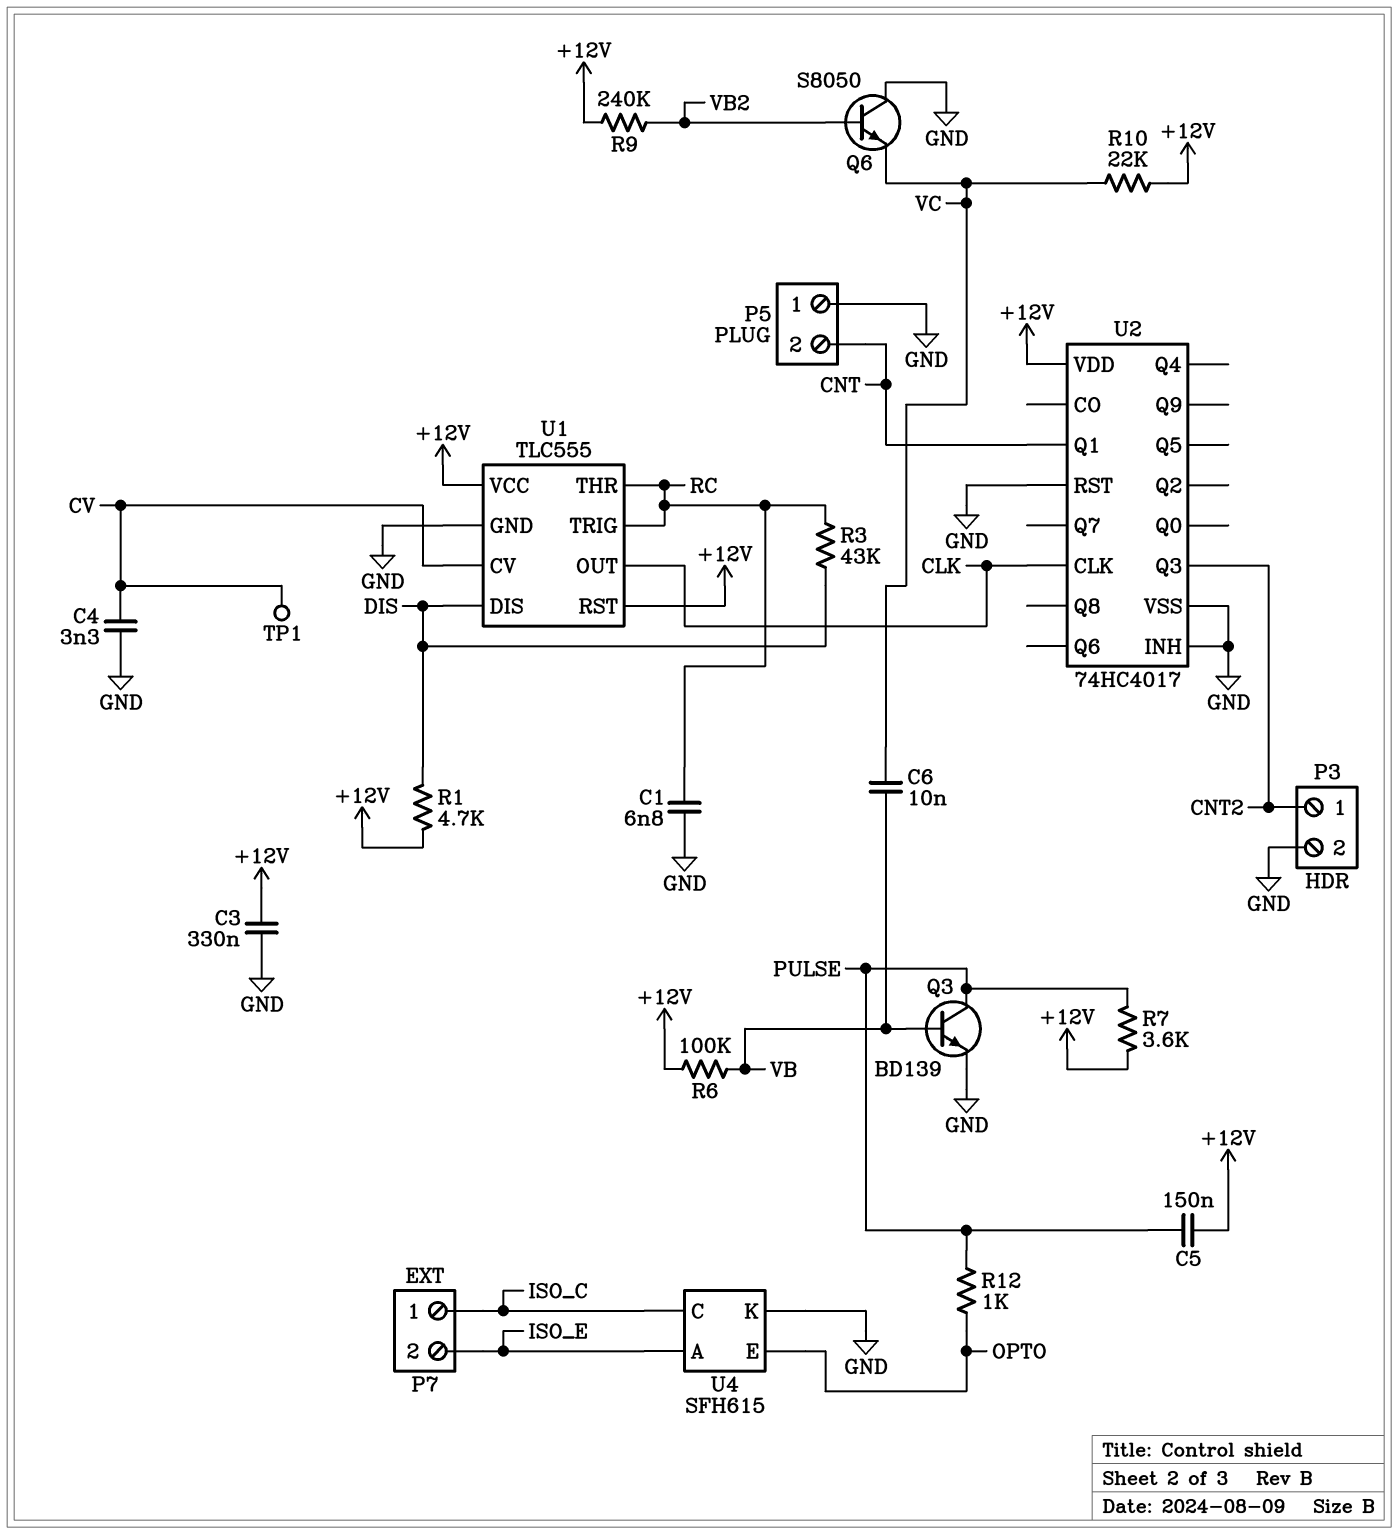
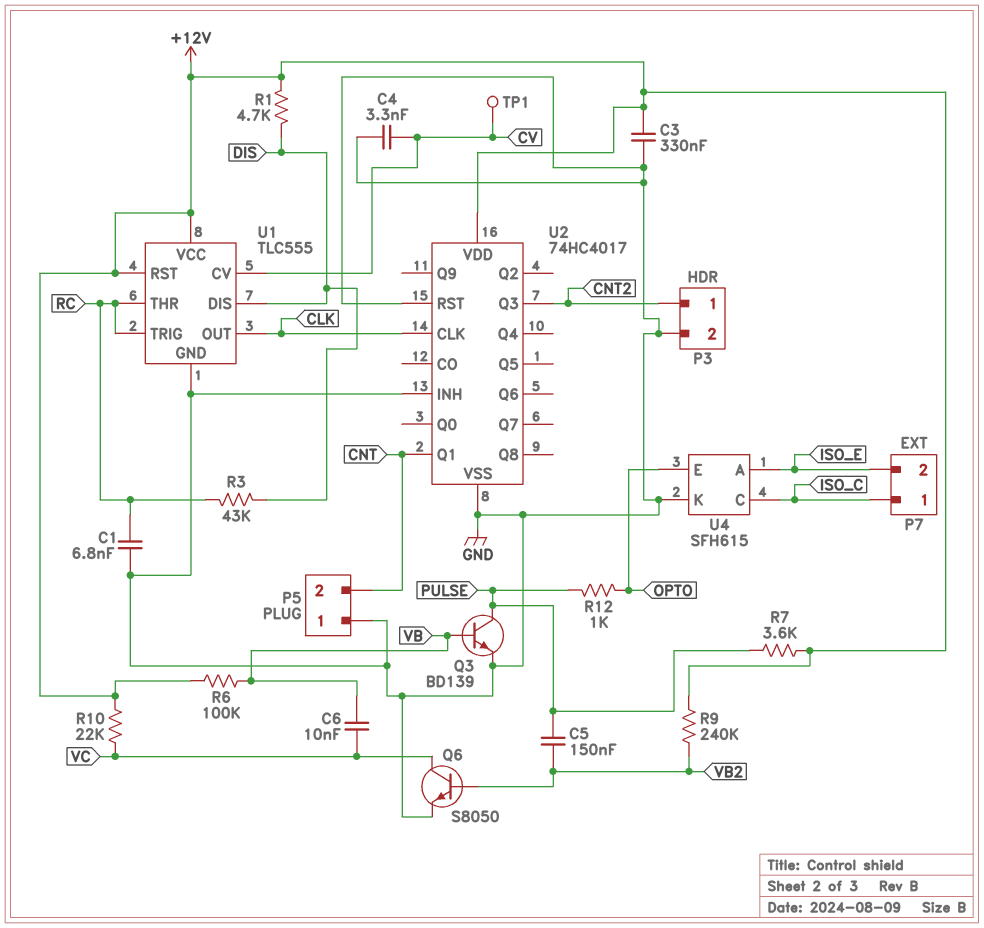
C5: 150nF (+12V, PULSE) -> 150nF (PULSE, VB2)
Q6: NPN S8050 (B VB2, C GND, E VC) -> NPN S8050 (B VB2, C VC, E GND)

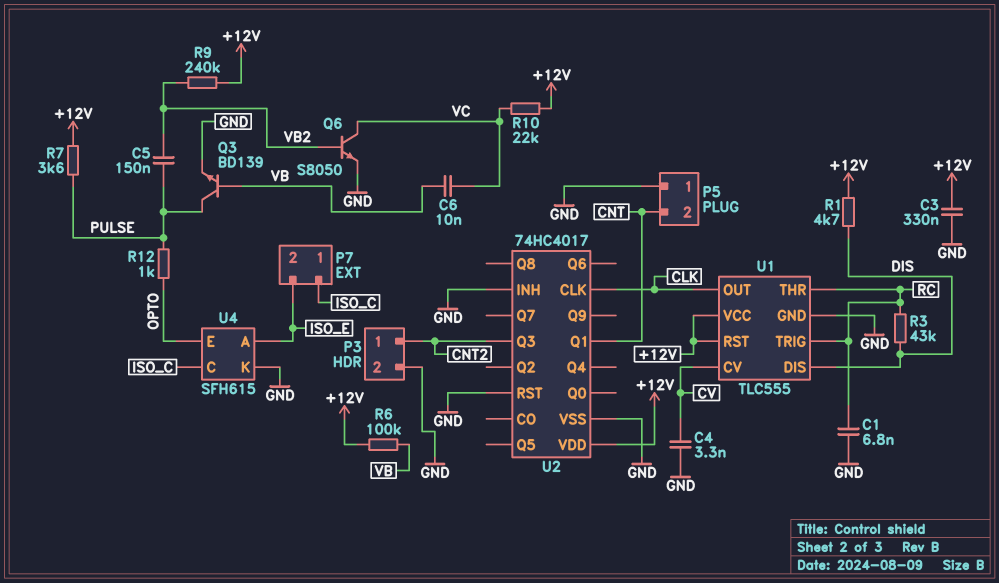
TP1: test point (CV) -> none

